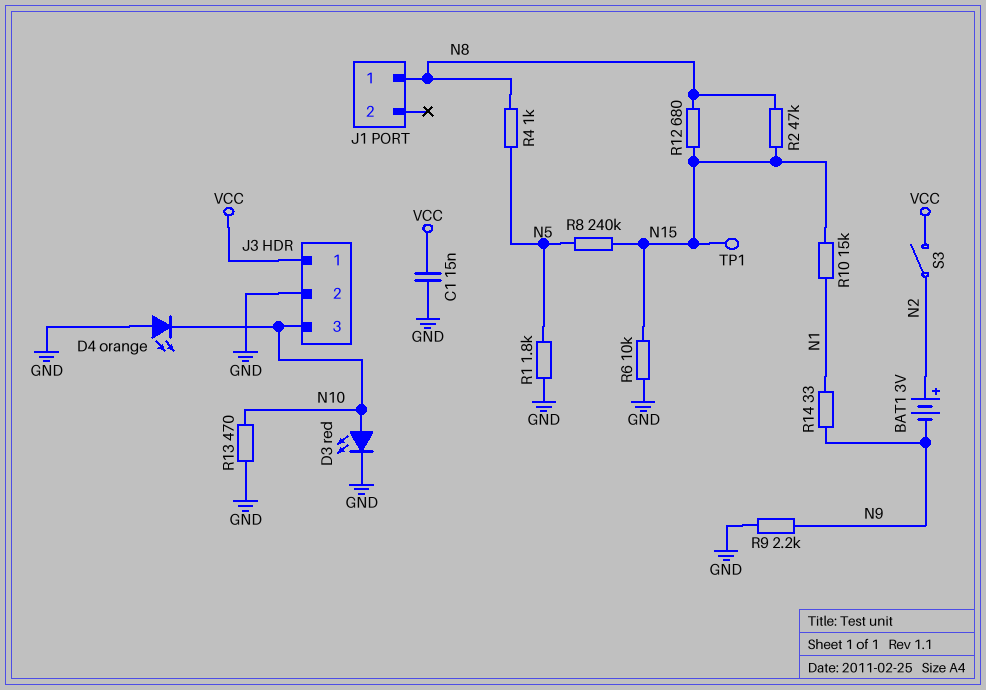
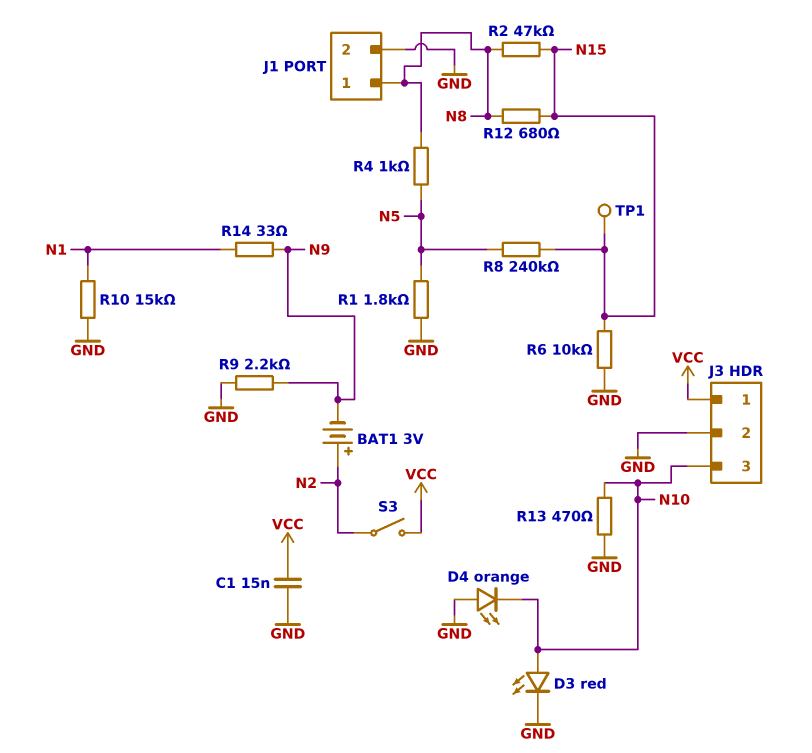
J1 pin 2: none -> GND
R10: 15k (N1, N15) -> 15k (GND, N1)

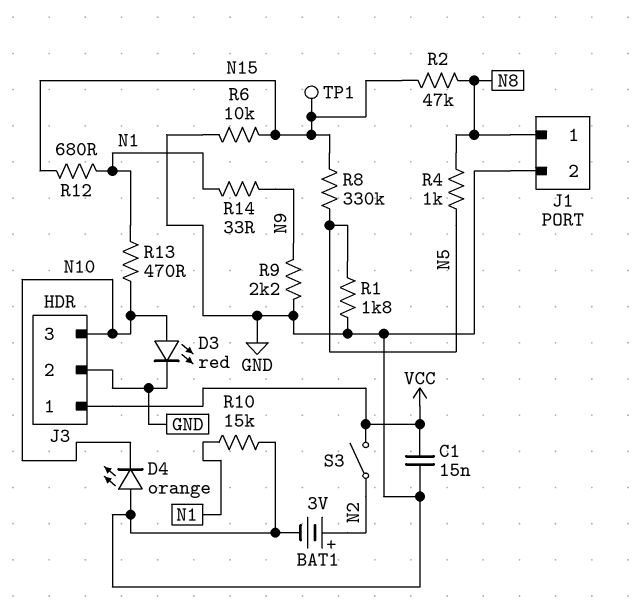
BAT1: 3V (plus N2, minus N9) -> 3V (plus N2, minus GND)
R8: 240k (N5, N15) -> 330k (N5, N15)
R12: 680 (N8, N15) -> 680 (N1, N15)
R13: 470 (GND, N10) -> 470 (N1, N10)

